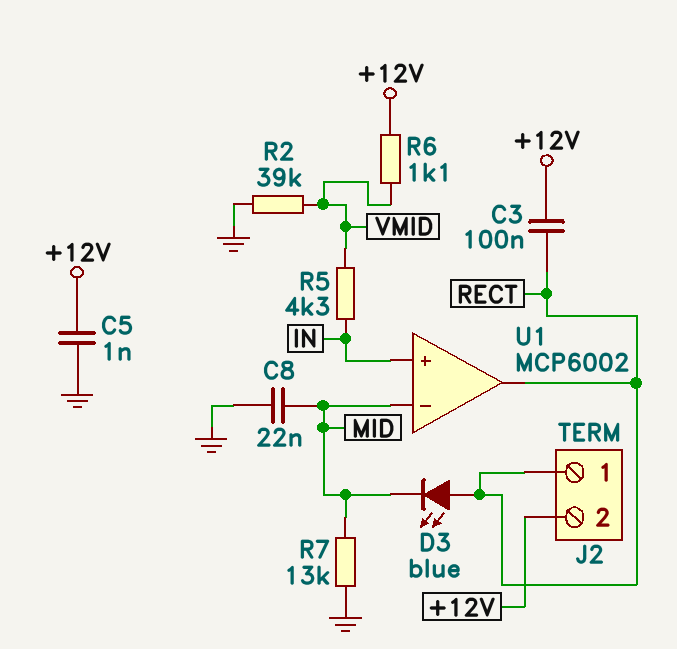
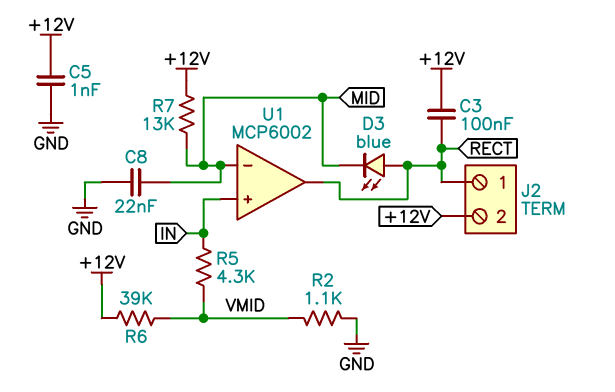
R2: 39k (GND, VMID) -> 1.1k (GND, VMID)
R6: 1.1k (+12V, VMID) -> 39k (+12V, VMID)
R7: 13k (GND, MID) -> 13k (+12V, MID)

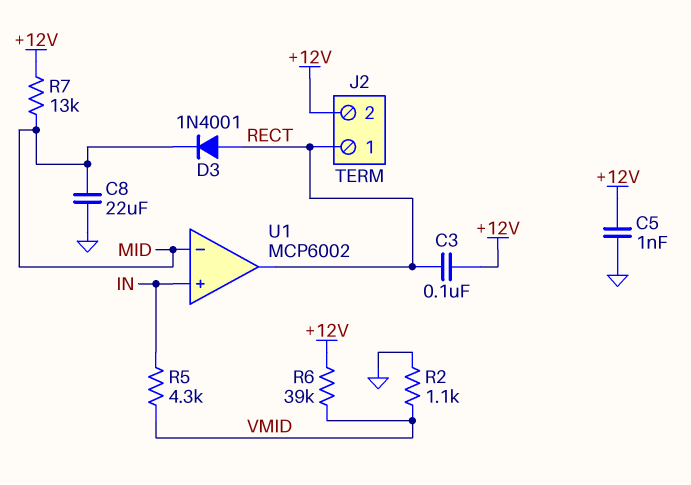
C8: 22nF (GND, MID) -> 22uF (GND, MID)
D3: LED blue (A RECT, K MID) -> diode 1N4001 (A RECT, K MID)

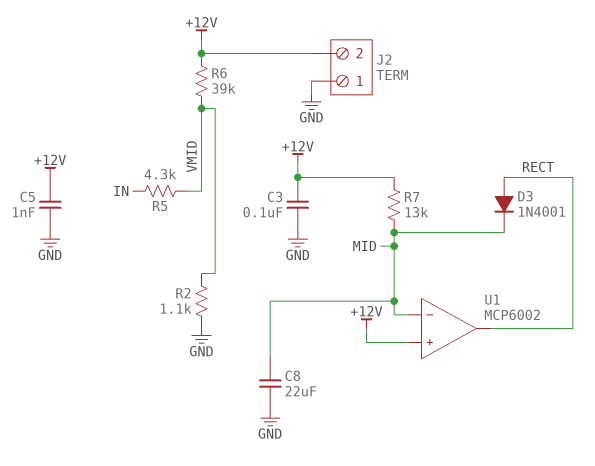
C3: 100nF (+12V, RECT) -> 100nF (+12V, GND)
J2 pin 1: RECT -> GND
U1 pin in+: IN -> +12V

